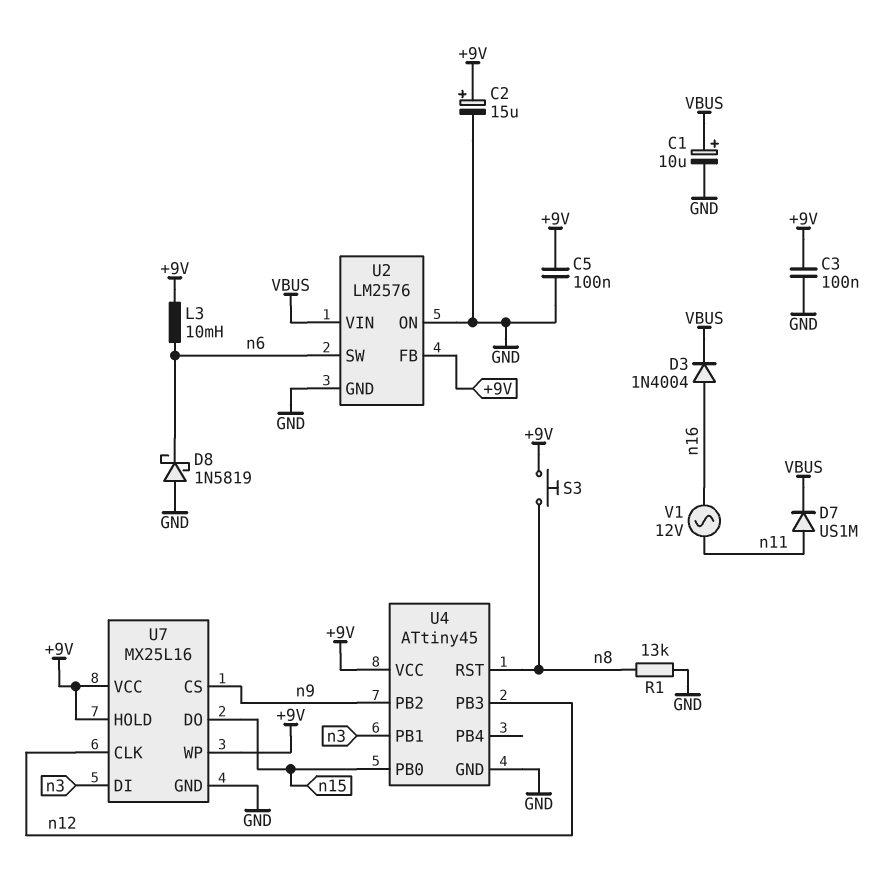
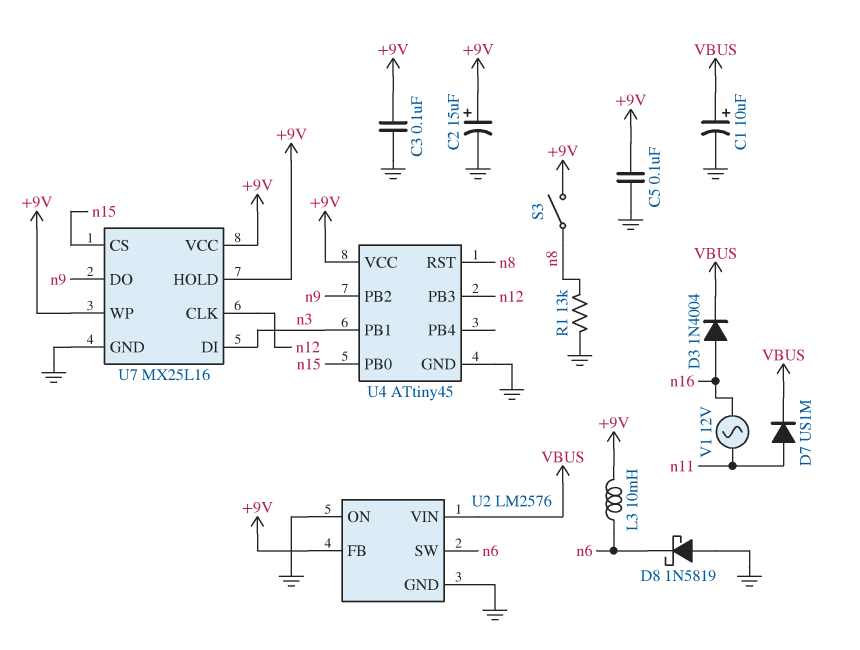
S3: button (+9V, n8) -> switch (+9V, n8)
U7 pin CS: n9 -> n15
U7 pin DO: n15 -> n9

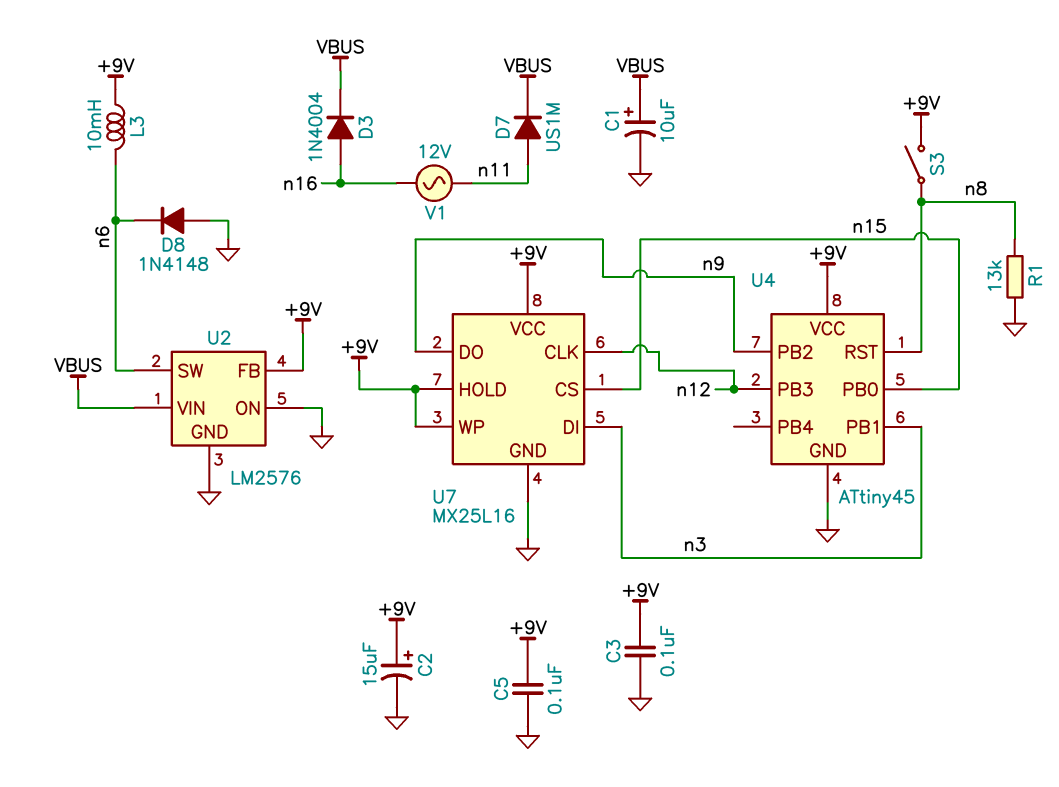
D8: schottky 1N5819 (A GND, K n6) -> diode 1N4148 (A GND, K n6)

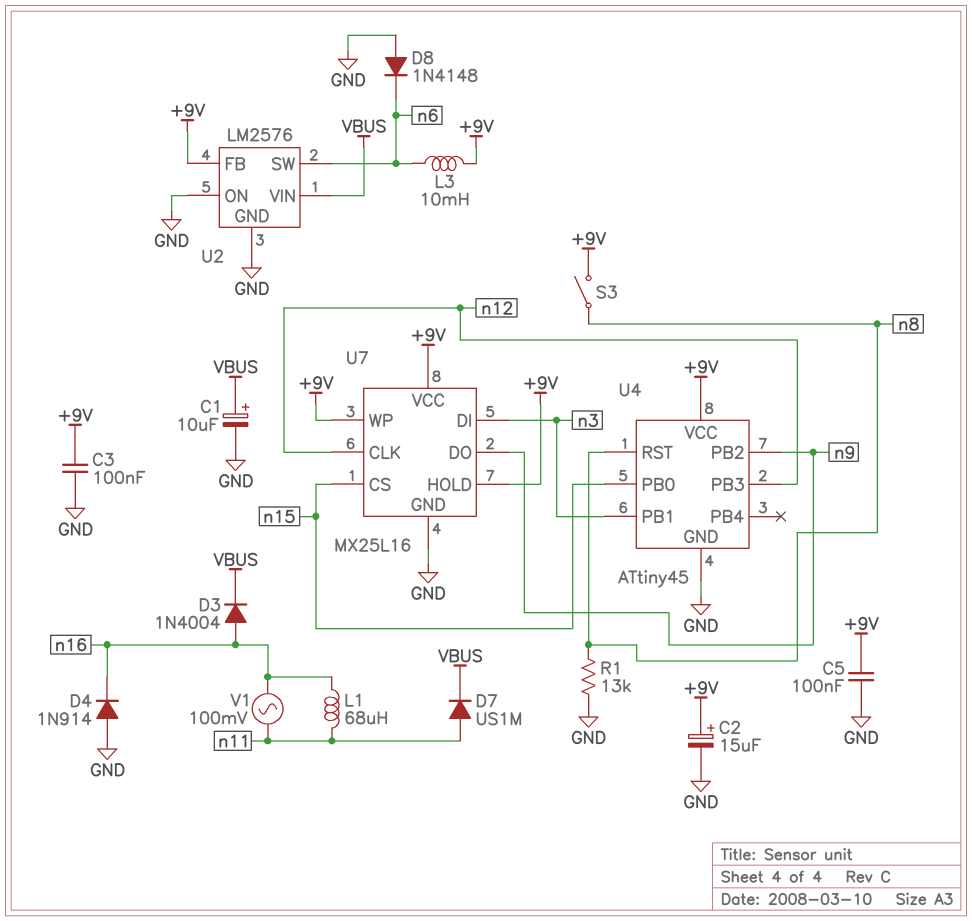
D4: none -> diode 1N914 (A GND, K n16)
L1: none -> 68uH (n11, n16)
V1: AC 12V (n11, n16) -> AC 100mV (n11, n16)

